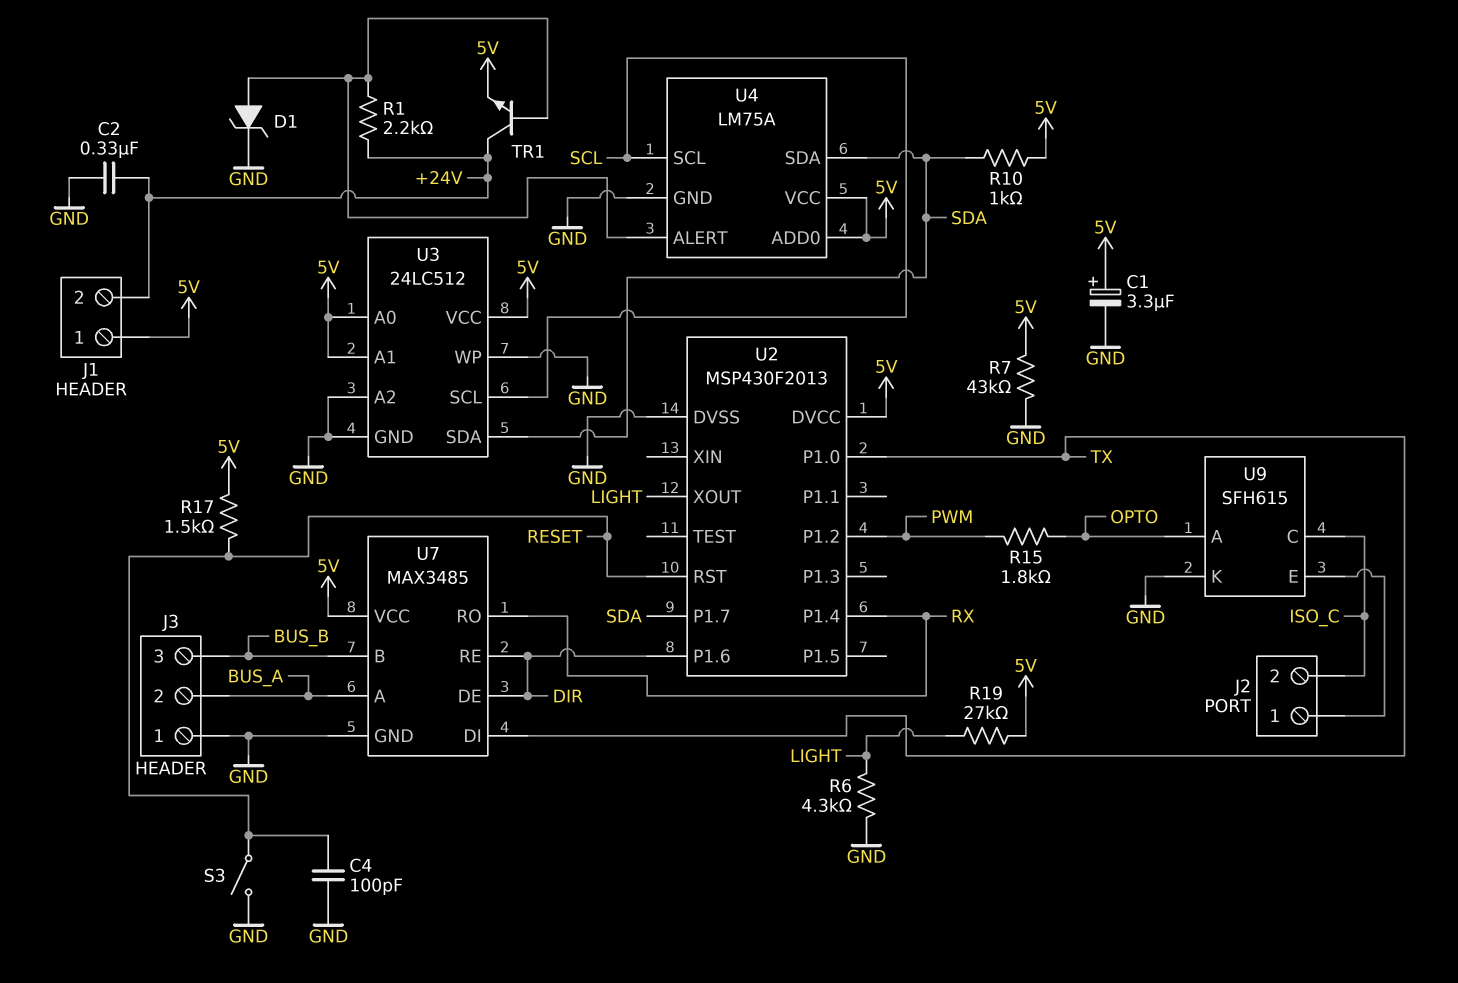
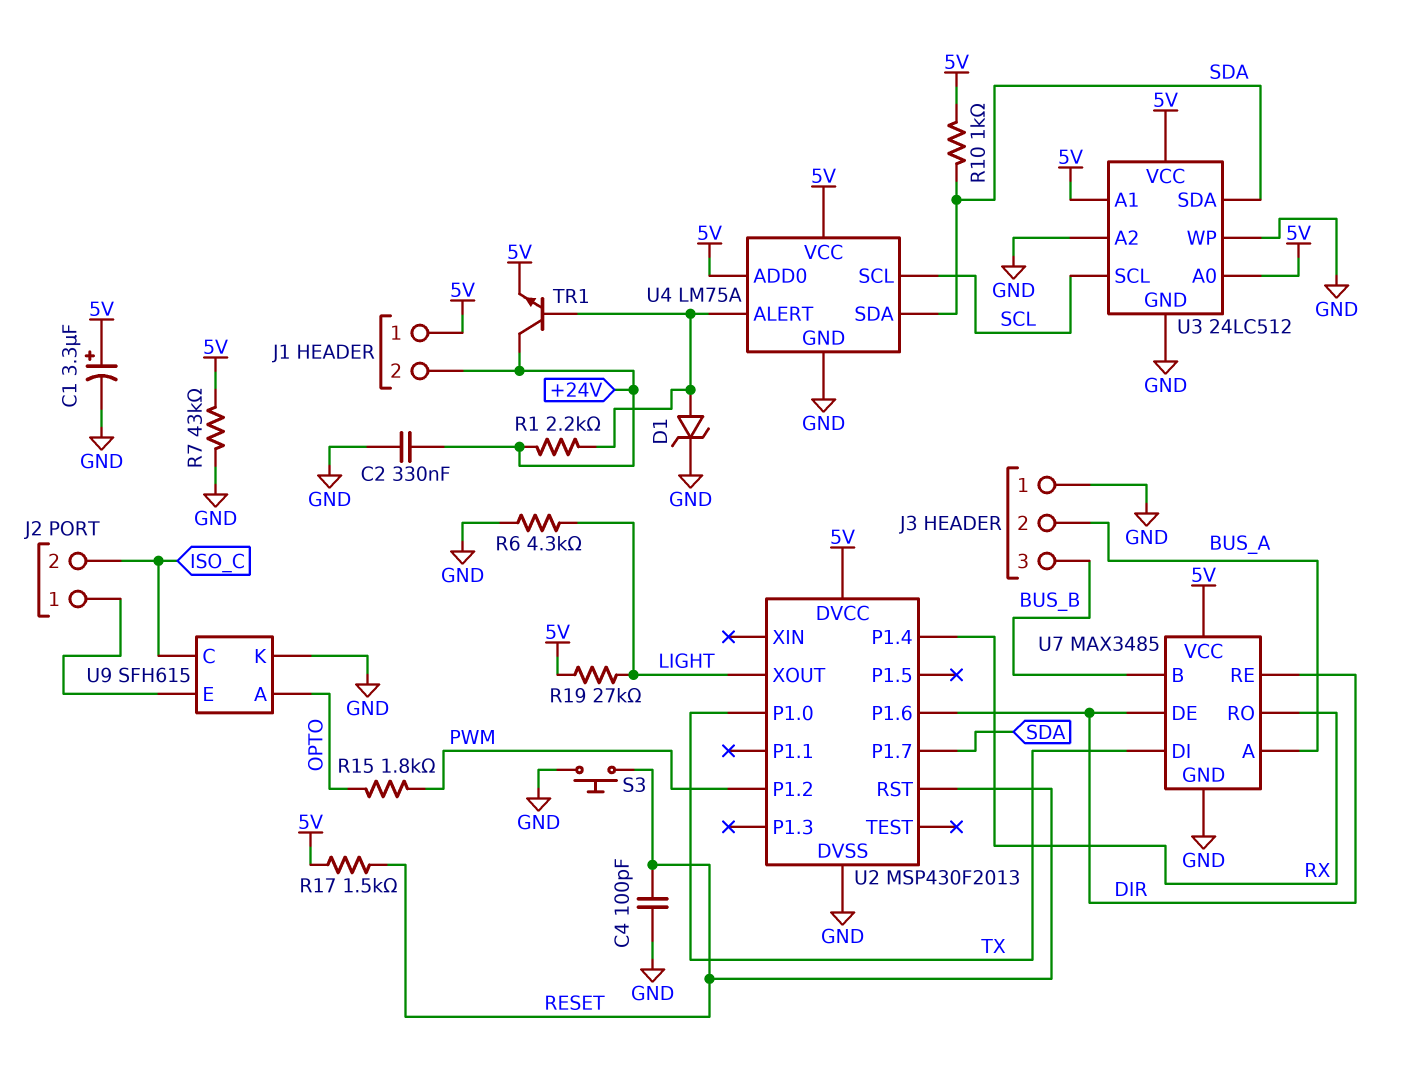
S3: switch (GND, RESET) -> button (GND, RESET)

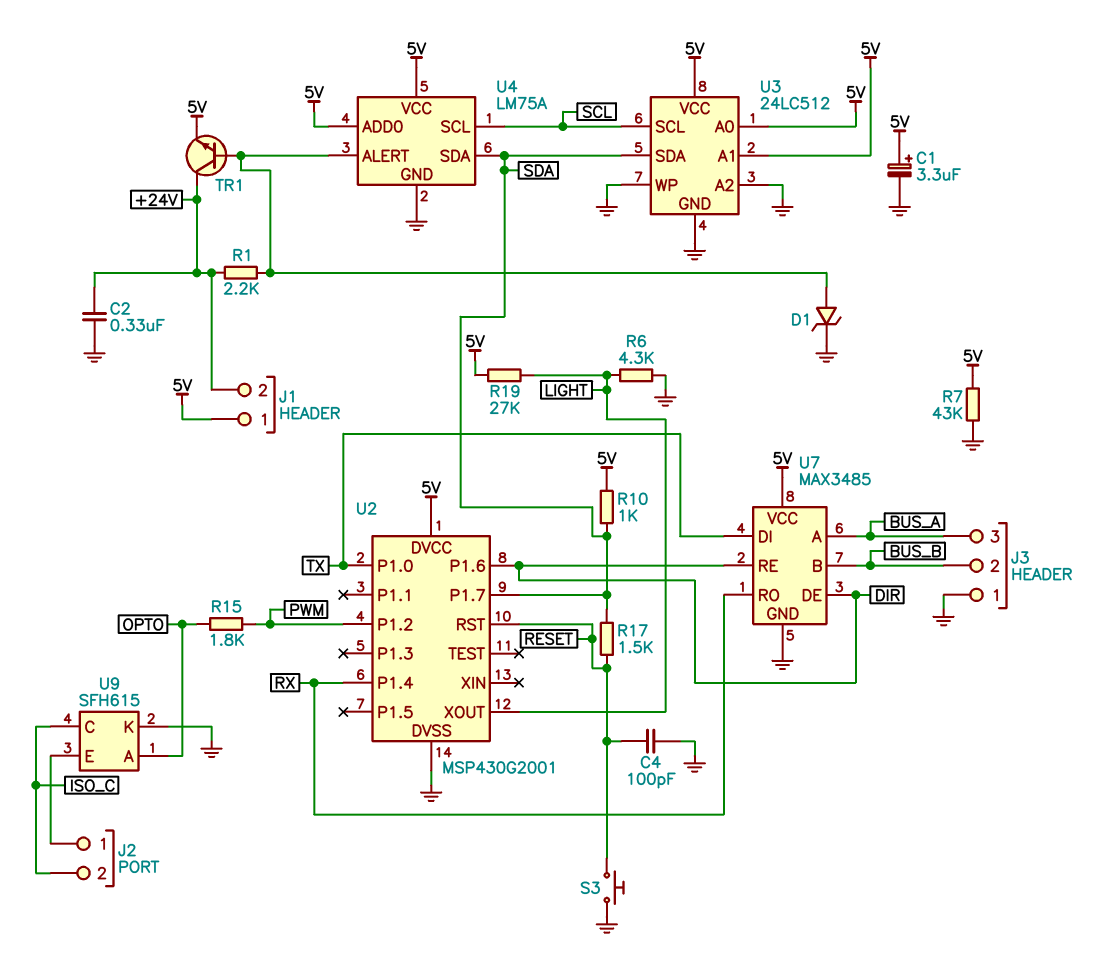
J3 pin 2: BUS_A -> BUS_B
J3 pin 3: BUS_B -> BUS_A
R17: 1.5k (5V, RESET) -> 1.5k (RESET, SDA)
U2: MSP430F2013 -> MSP430G2001

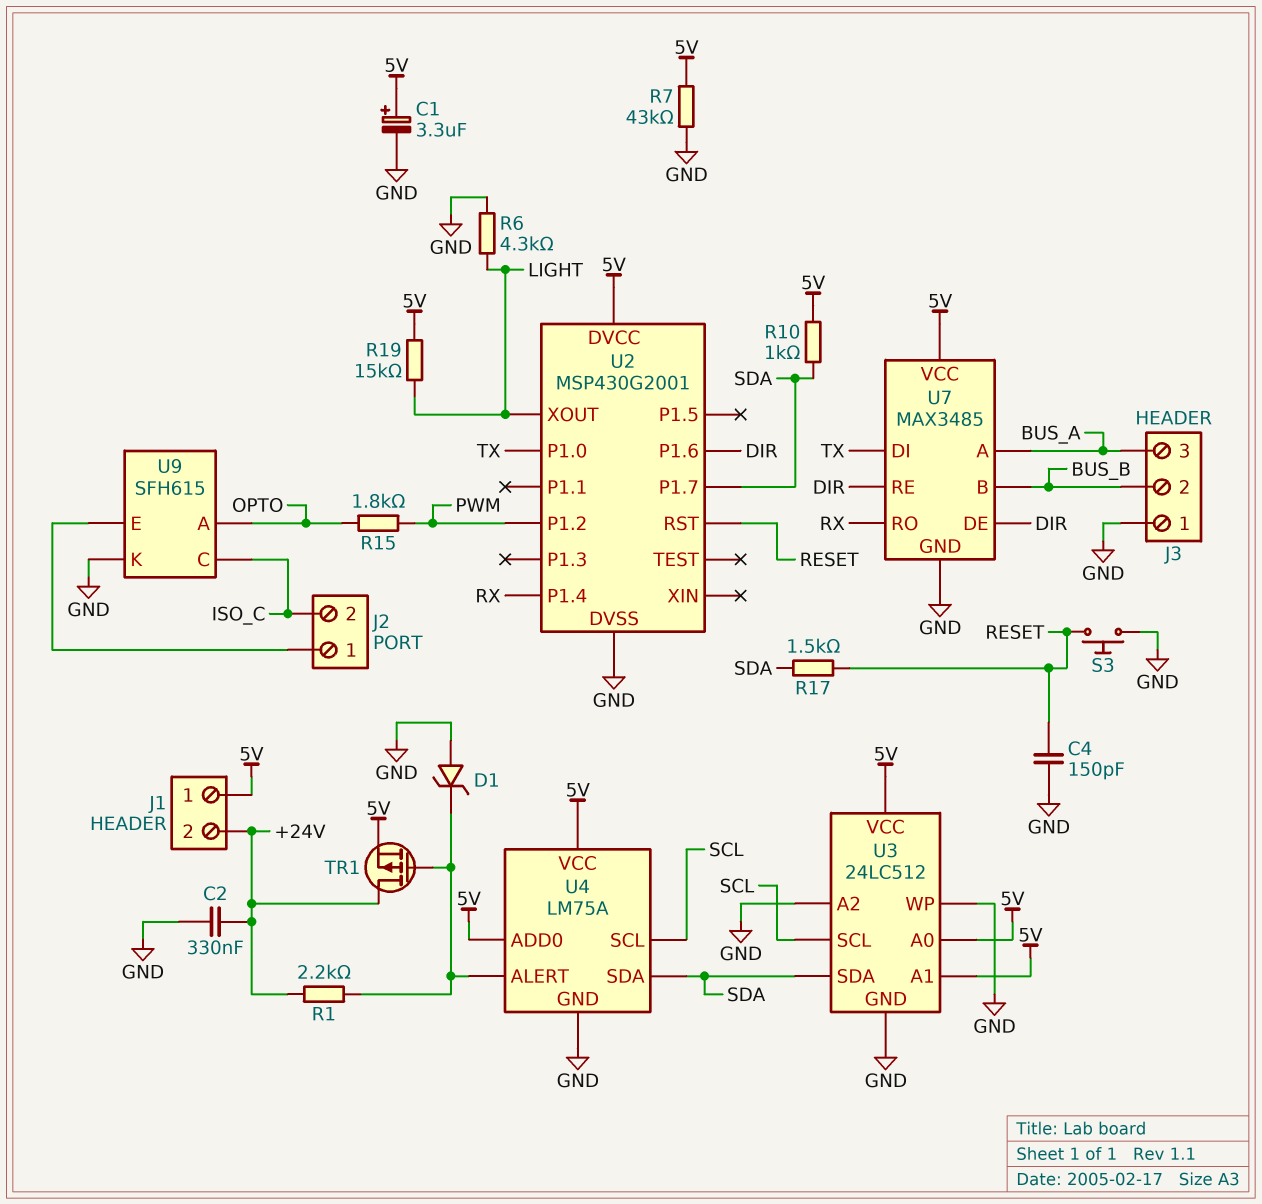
C4: 100pF (GND, RESET) -> 150pF (GND, RESET)
D1: zener (A U4/ALERT, K GND) -> zener (A GND, K U4/ALERT)
R19: 27k (5V, LIGHT) -> 15k (5V, LIGHT)
TR1: NPN (B U4/ALERT, C +24V, E 5V) -> PMOS (G U4/ALERT, D +24V, S 5V)

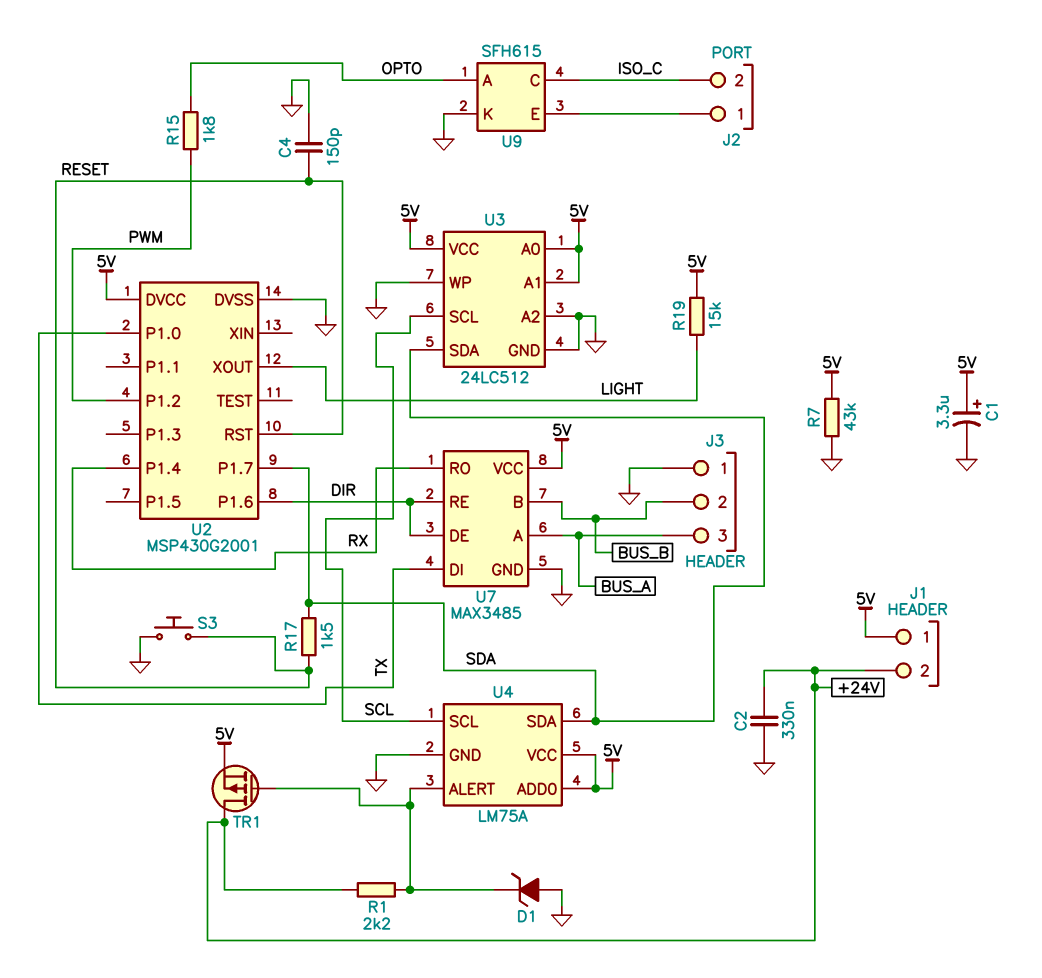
R6: 4.3k (GND, LIGHT) -> none
R10: 1k (5V, SDA) -> none

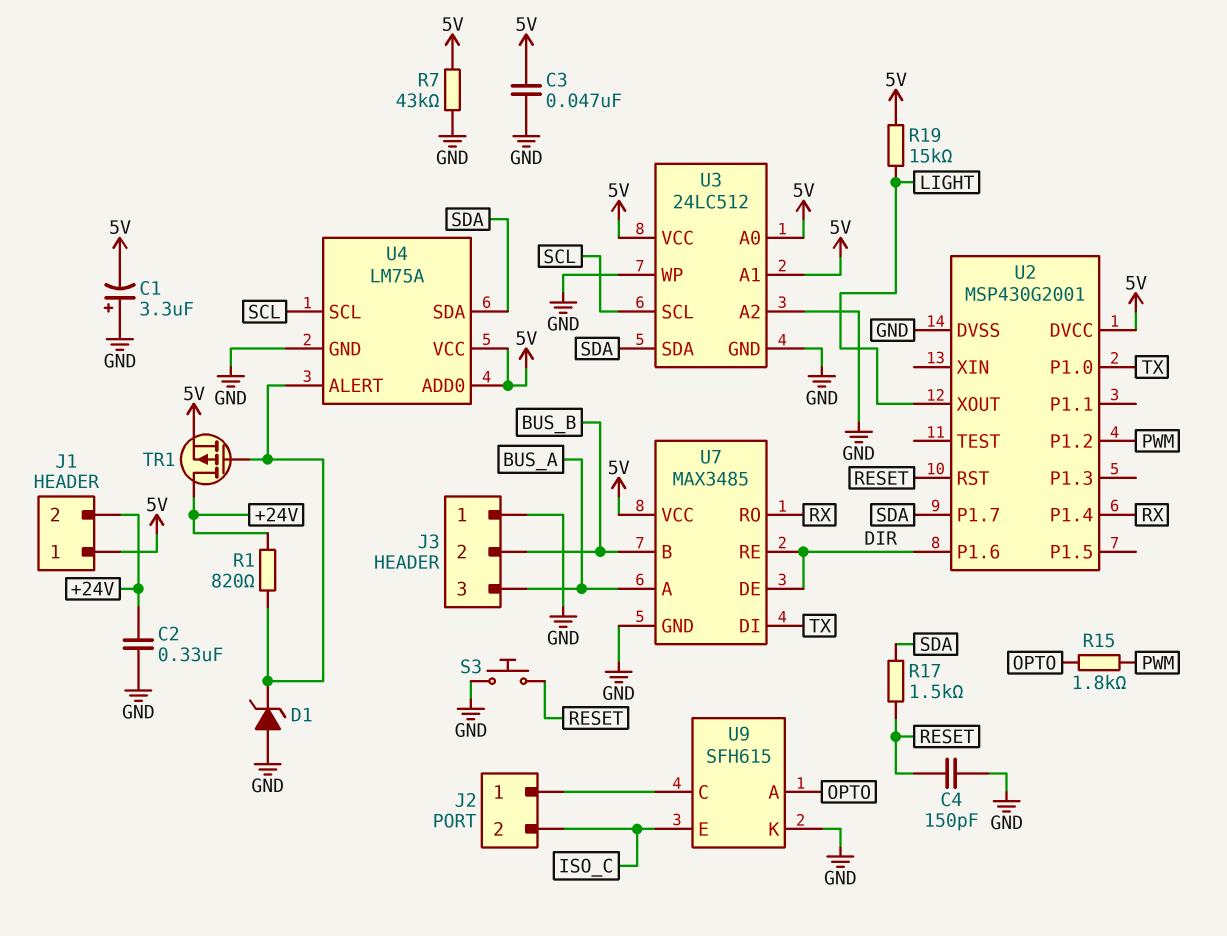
C1: 3.3uF (plus 5V, minus GND) -> 3.3uF (plus GND, minus 5V)
C3: none -> 47nF (5V, GND)
R1: 2.2k (+24V, U4/ALERT) -> 820 (+24V, U4/ALERT)
U9 pin C: ISO_C -> J2/1
U9 pin E: J2/1 -> ISO_C

